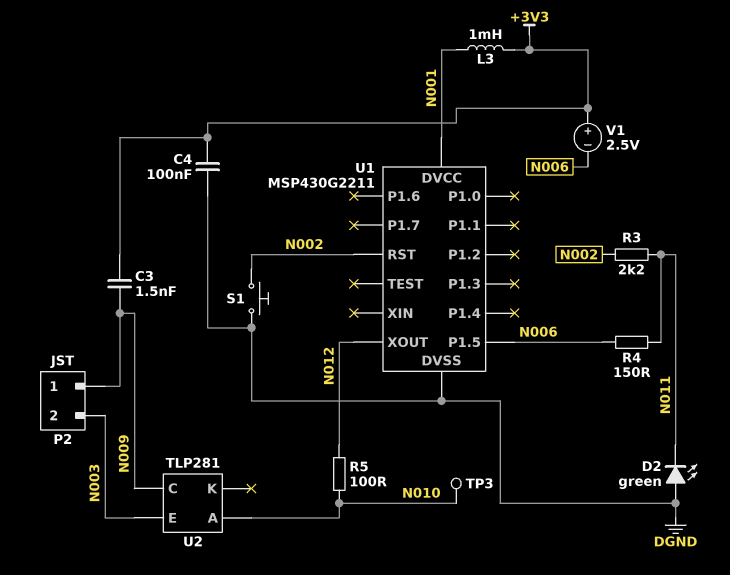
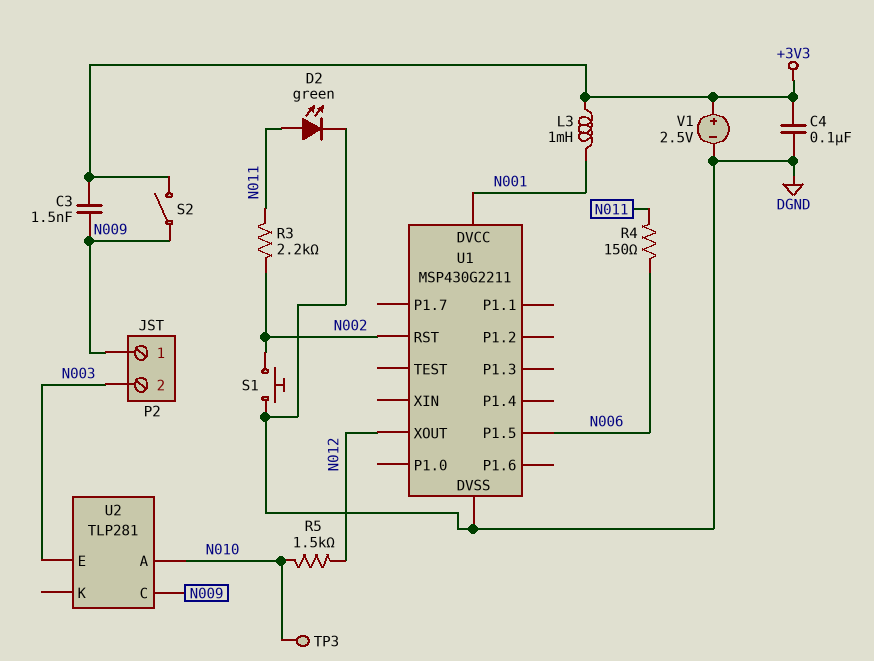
D2: LED green (A DGND, K N011) -> LED green (A N011, K DGND)
R5: 100 (N010, N012) -> 1.5k (N010, N012)
S2: none -> switch (+3V3, N009)
V1: 2.5V (plus +3V3, minus N006) -> 2.5V (plus +3V3, minus DGND)

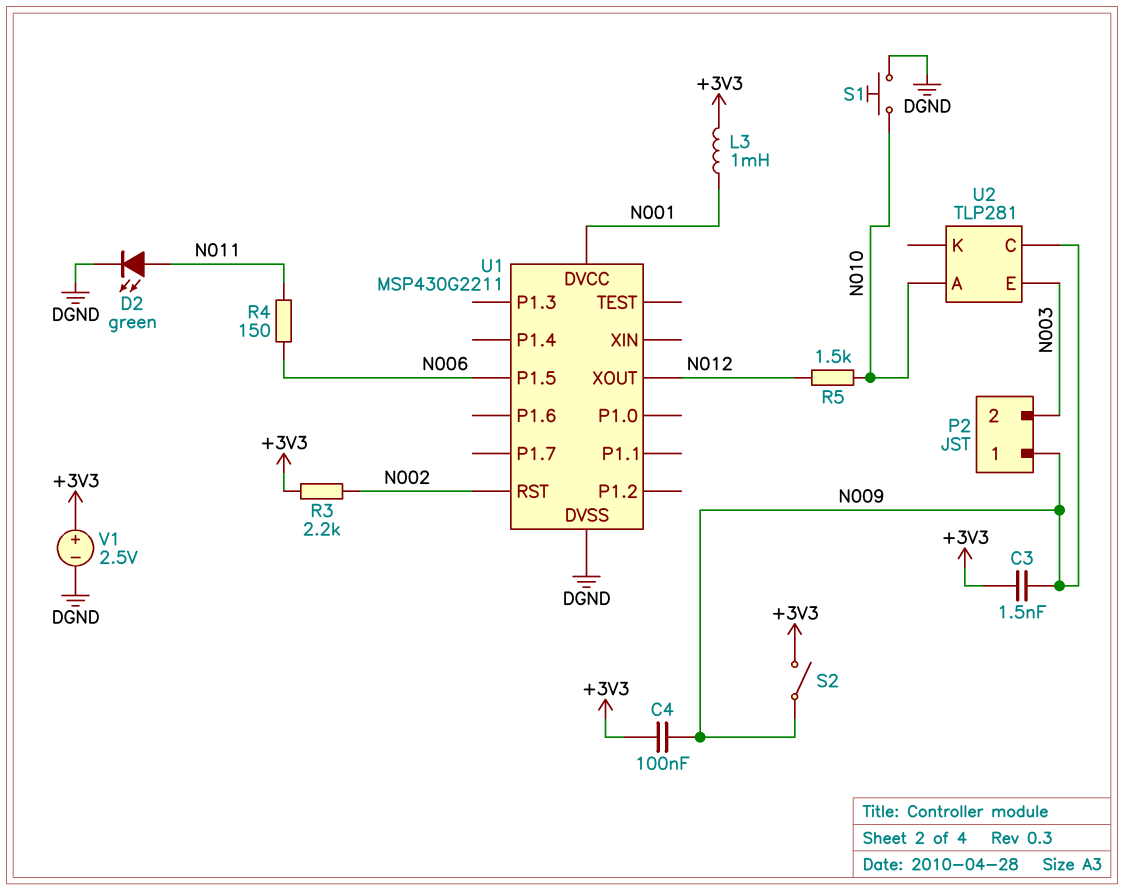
C4: 100nF (+3V3, DGND) -> 100nF (+3V3, N009)
R3: 2.2k (N002, N011) -> 2.2k (+3V3, N002)
S1: button (DGND, N002) -> button (DGND, N010)
TP3: test point (N010) -> none

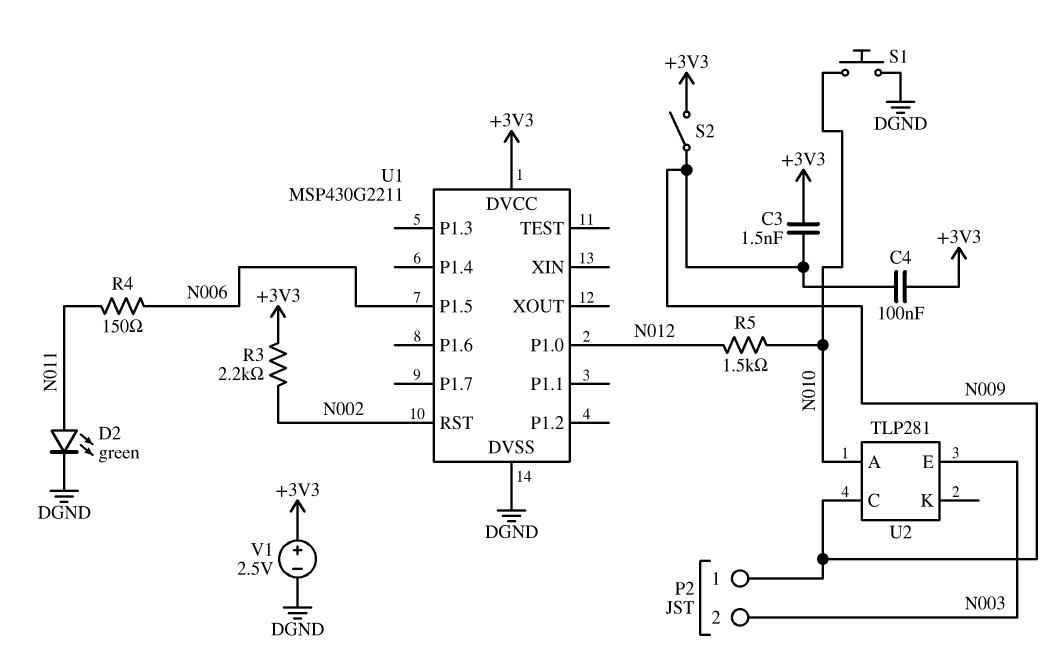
L3: 1mH (+3V3, N001) -> none
U1 pin DVCC: N001 -> +3V3
U1 pin P1.0: none -> N012
U1 pin XOUT: N012 -> none

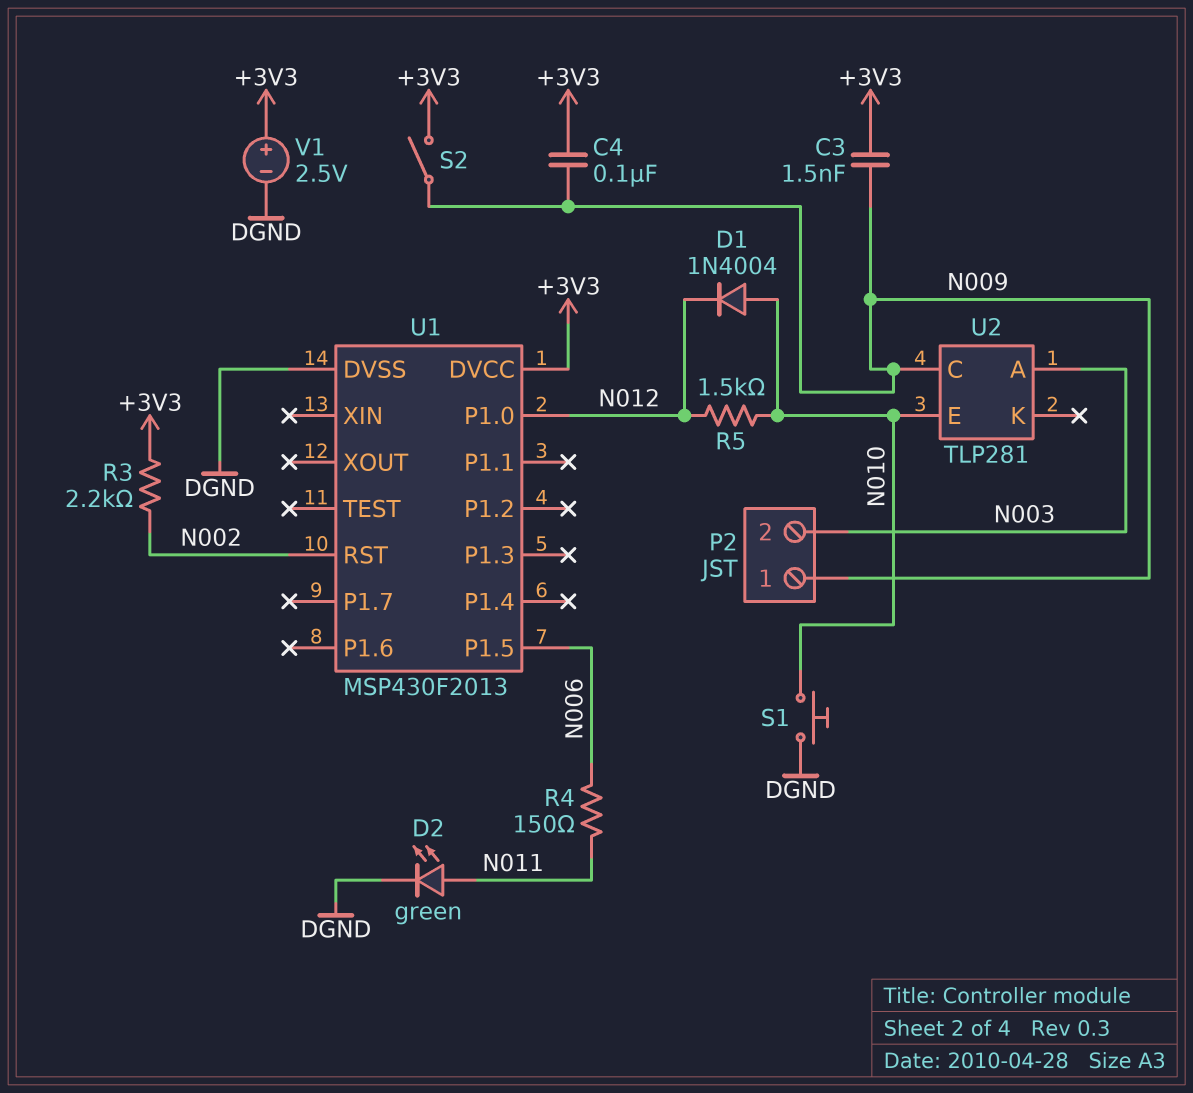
D1: none -> diode 1N4004 (A N010, K N012)
U1: MSP430G2211 -> MSP430F2013
U2 pin A: N010 -> N003
U2 pin E: N003 -> N010

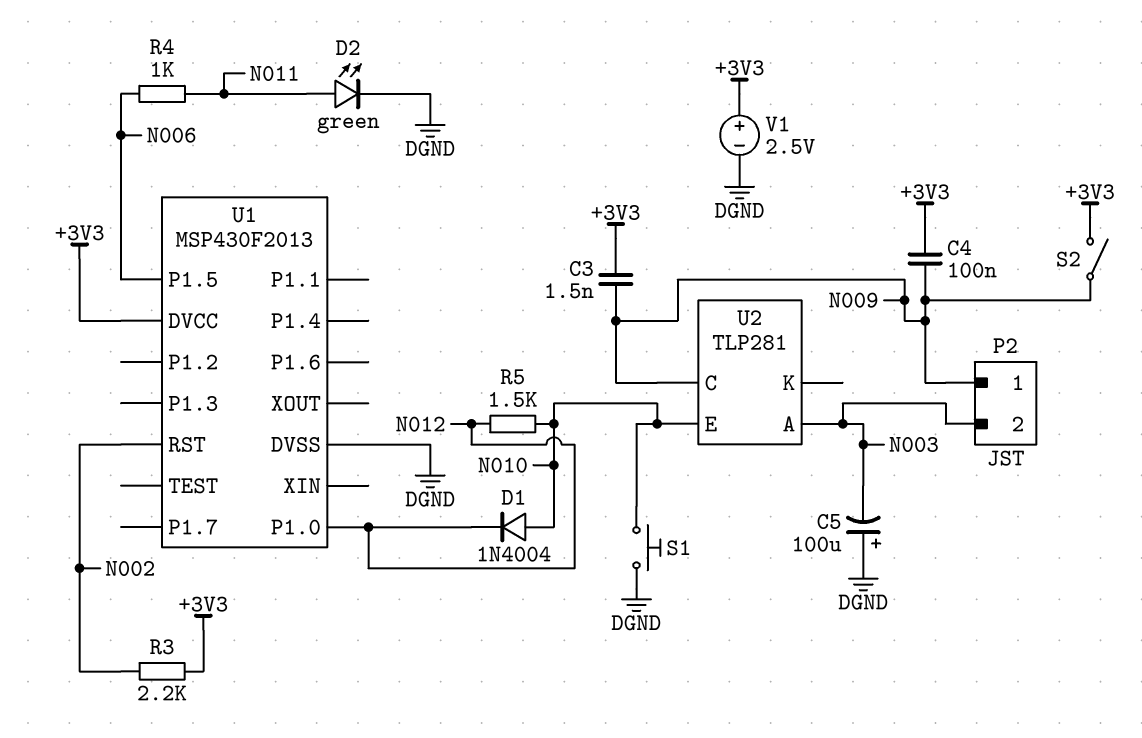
C5: none -> 100uF (plus DGND, minus N003)
R4: 150 (N006, N011) -> 1k (N006, N011)

